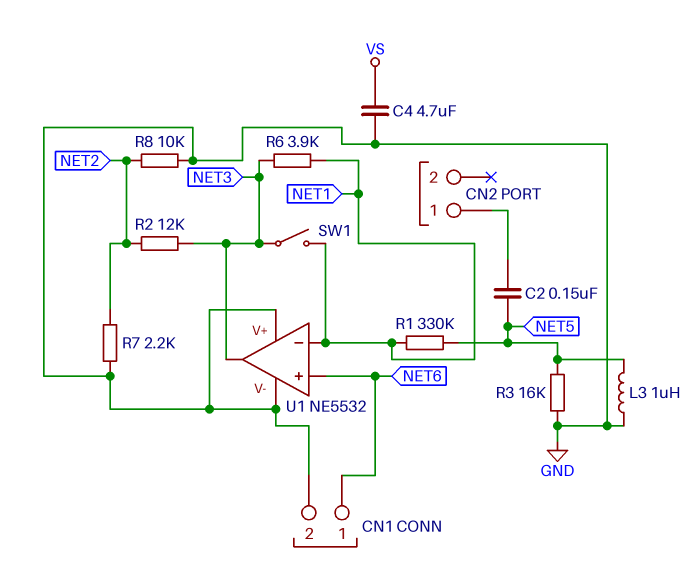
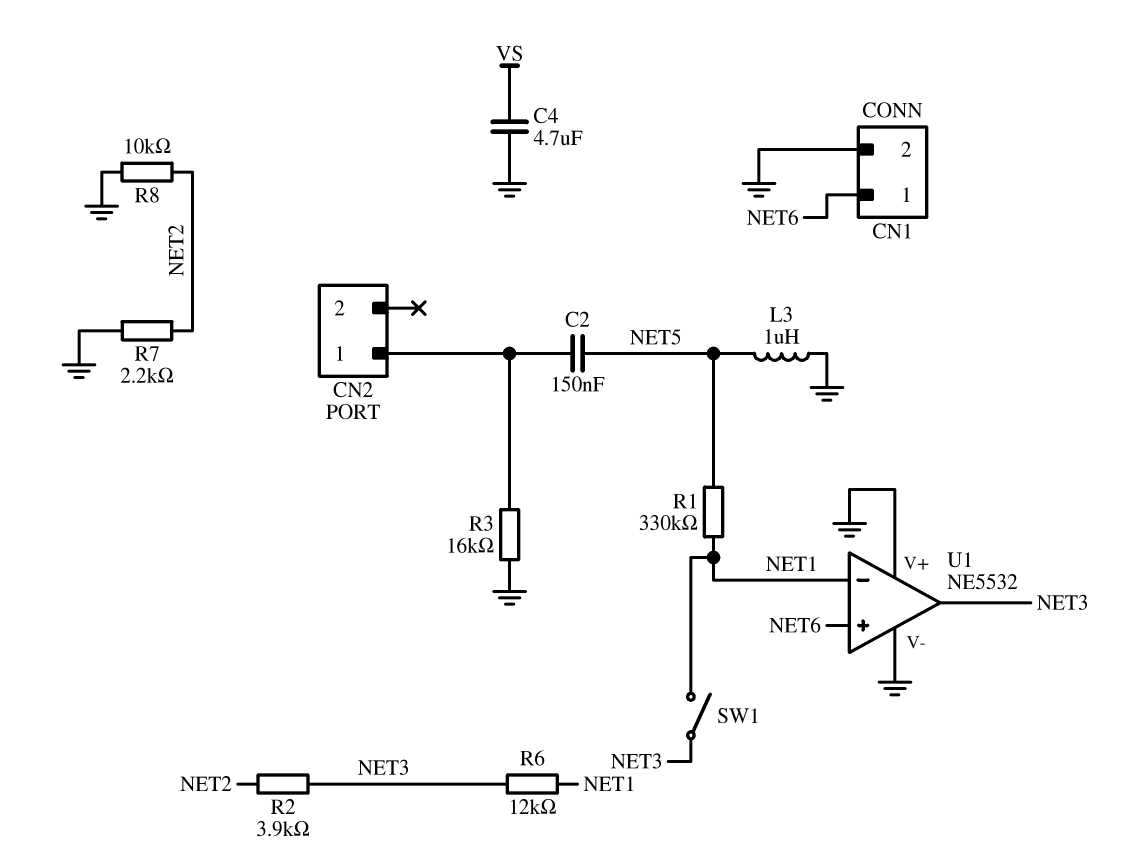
R2: 12k (NET2, NET3) -> 3.9k (NET2, NET3)
R3: 16k (GND, NET5) -> 16k (CN2/1, GND)
R6: 3.9k (NET1, NET3) -> 12k (NET1, NET3)

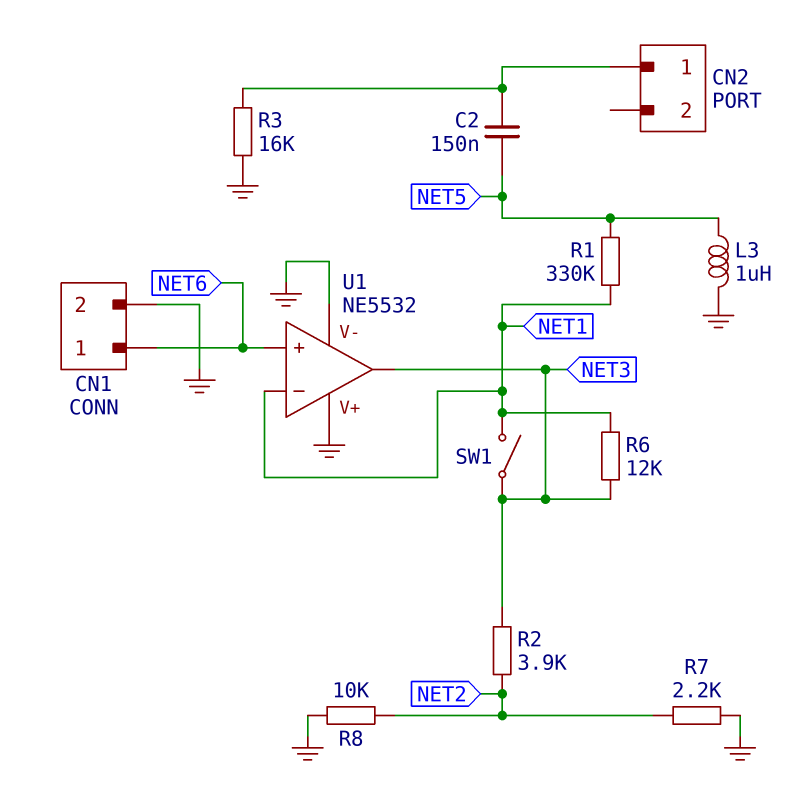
C4: 4.7uF (GND, VS) -> none

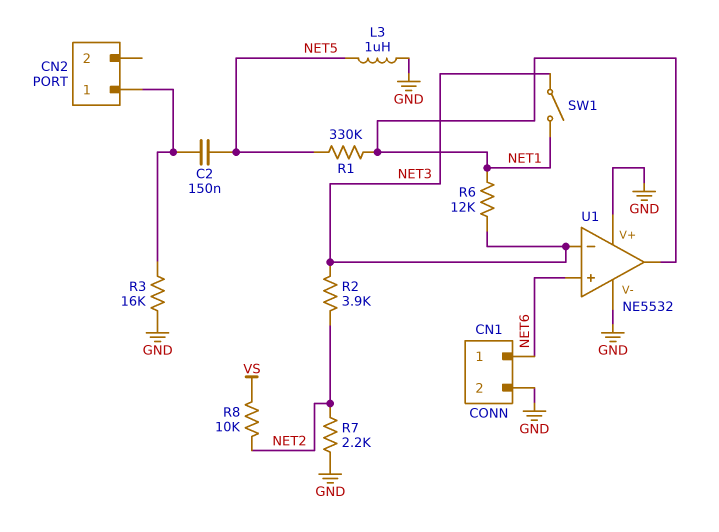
R8: 10k (GND, NET2) -> 10k (NET2, VS)
U1 pin in-: NET1 -> NET3
U1 pin out: NET3 -> NET1

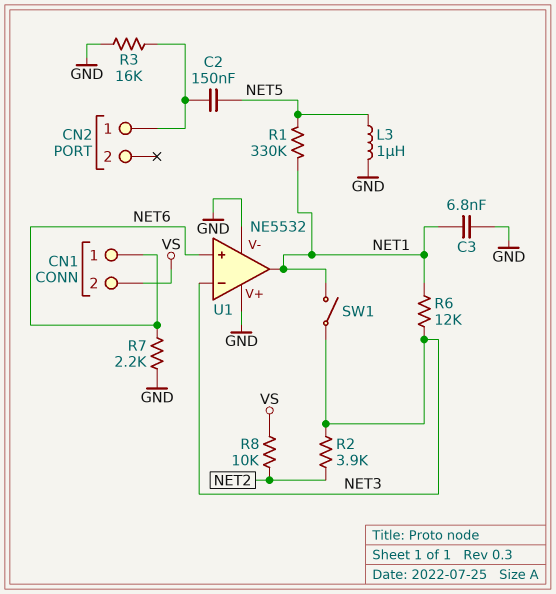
C3: none -> 6.8nF (GND, NET1)
CN1 pin 2: GND -> VS
R7: 2.2k (GND, NET2) -> 2.2k (GND, NET6)

